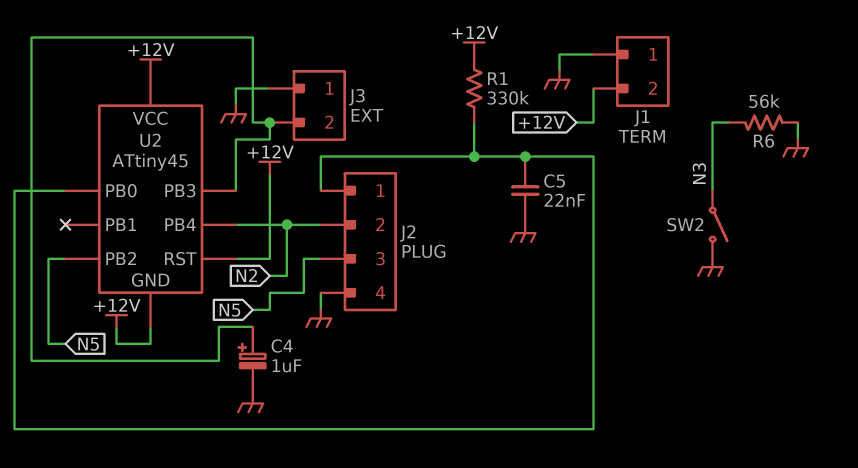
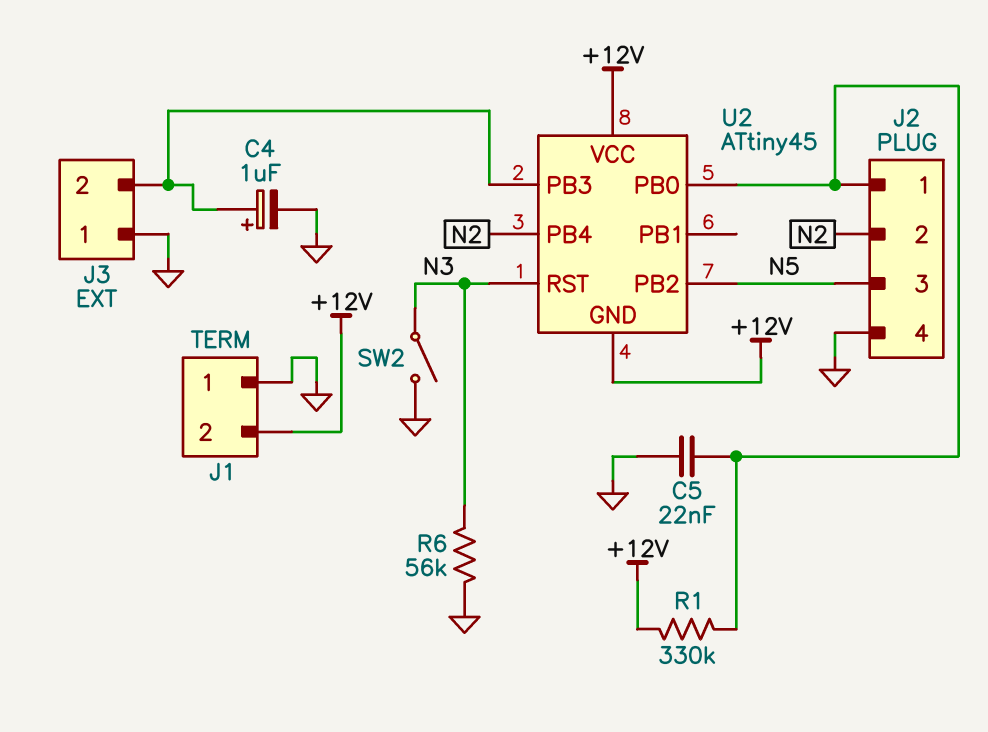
U2 pin RST: +12V -> N3

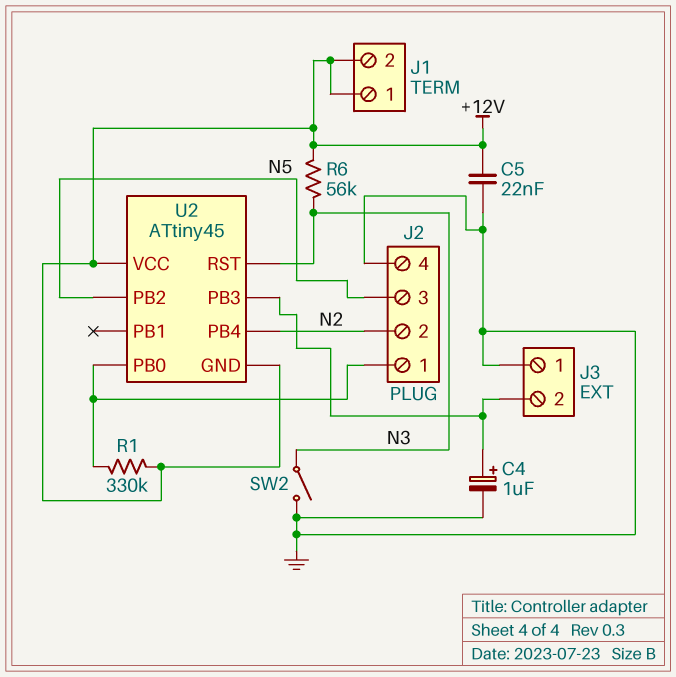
C5: 22nF (GND, J2/1) -> 22nF (+12V, GND)
J1 pin 1: GND -> +12V
R6: 56k (GND, N3) -> 56k (+12V, N3)

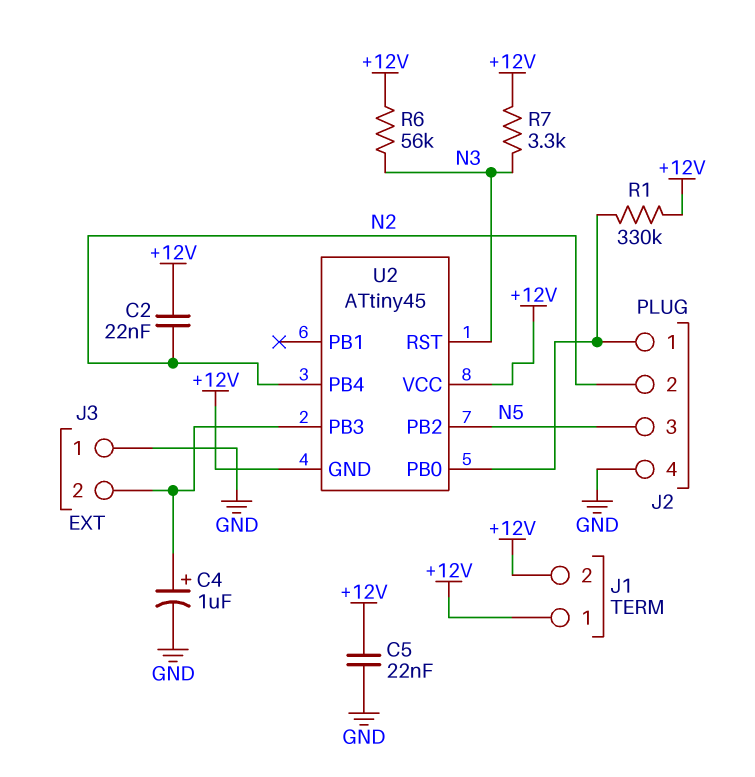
C2: none -> 22nF (+12V, N2)
R7: none -> 3.3k (+12V, N3)
SW2: switch (GND, N3) -> none

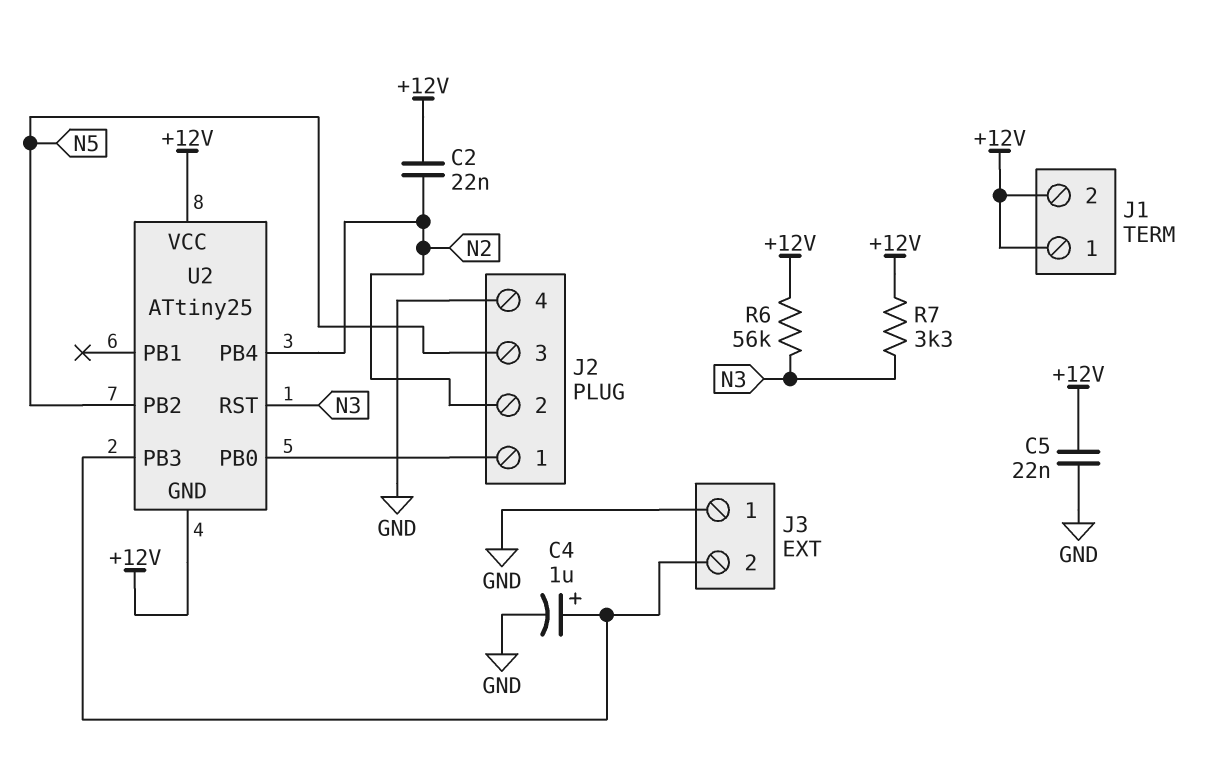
R1: 330k (+12V, J2/1) -> none
U2: ATtiny45 -> ATtiny25

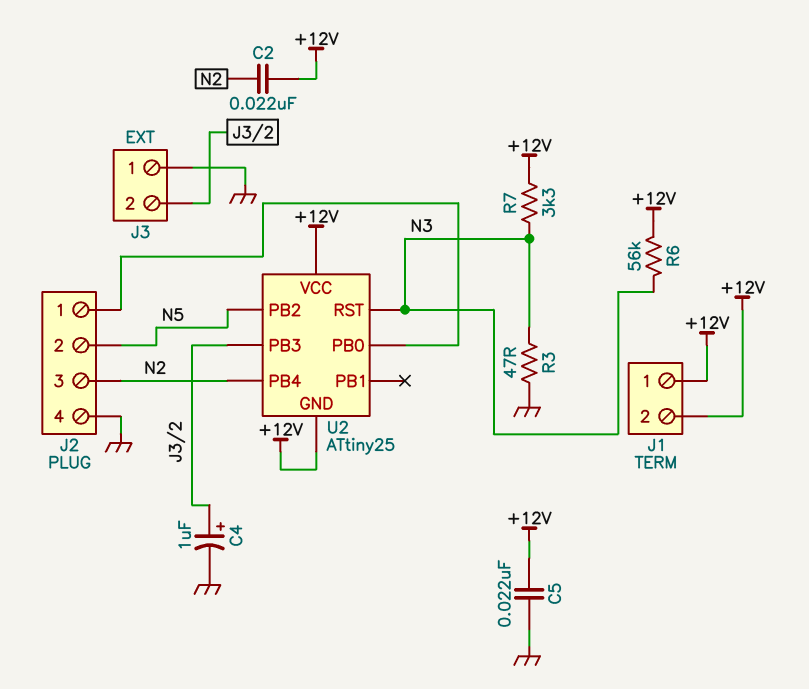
J2 pin 2: N2 -> N5
J2 pin 3: N5 -> N2
R3: none -> 47 (GND, N3)

